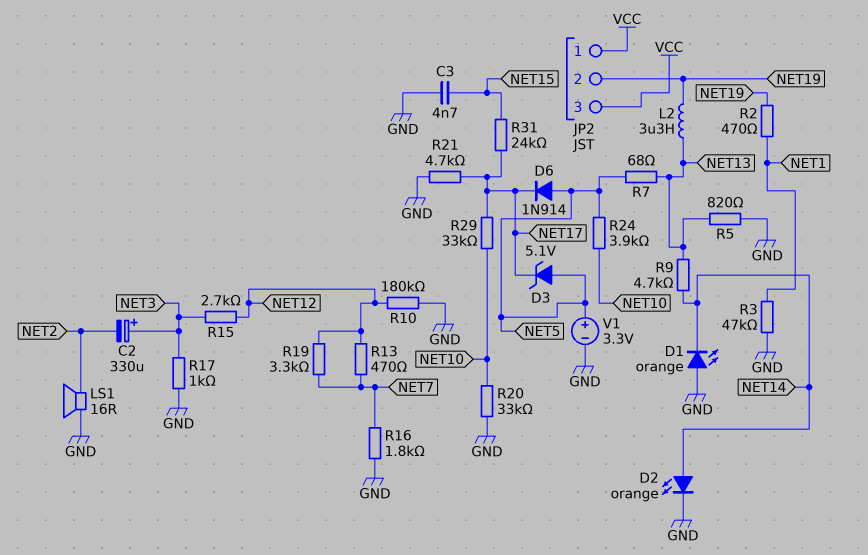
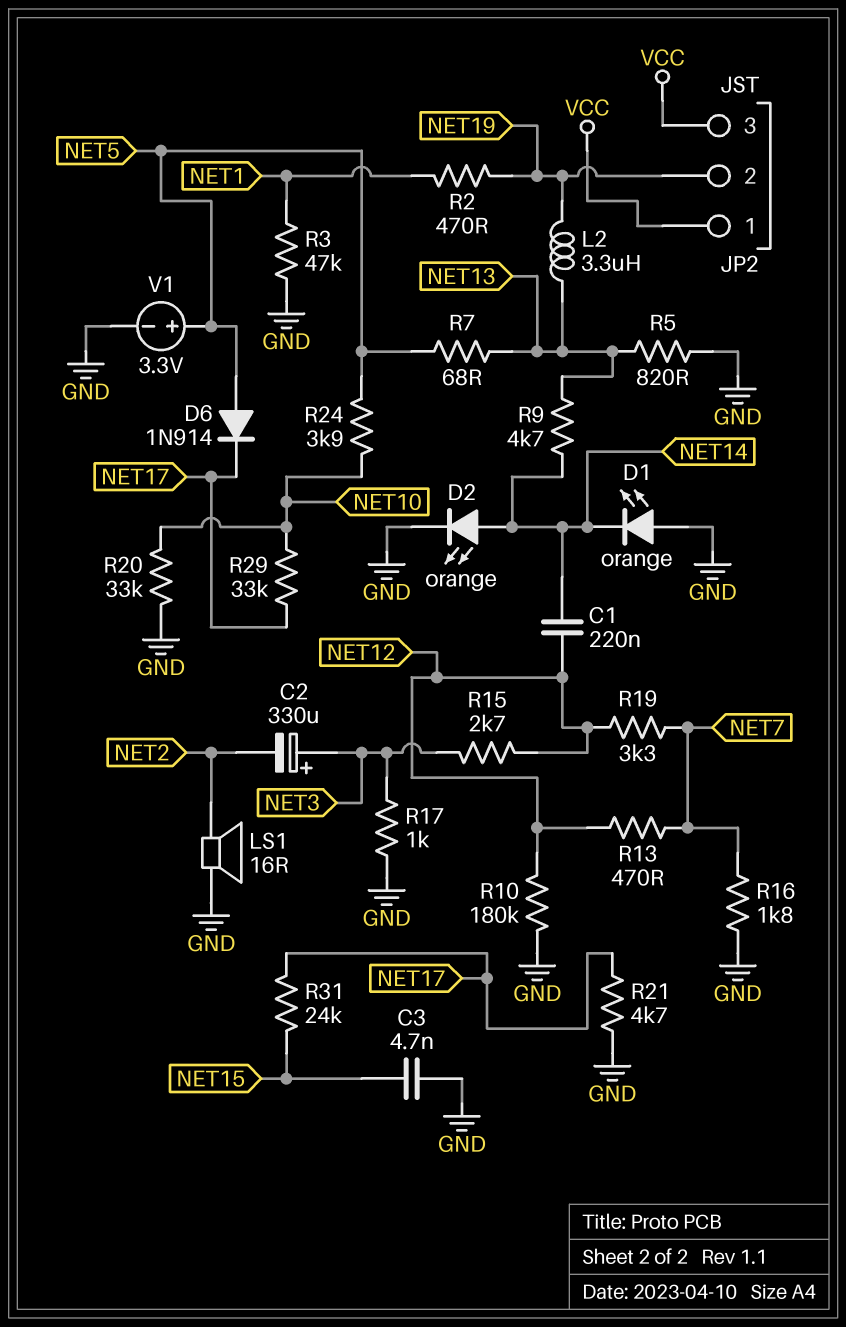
C1: none -> 220nF (NET12, NET14)
D3: zener 5.1V (A NET5, K NET17) -> none

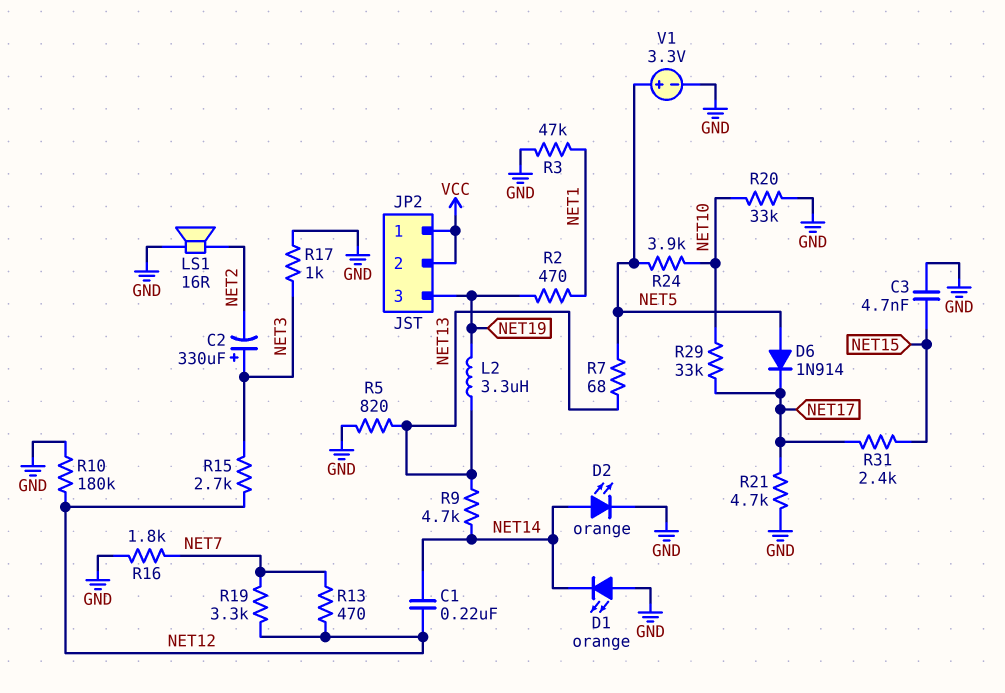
JP2 pin 2: NET19 -> VCC
JP2 pin 3: VCC -> NET19
R31: 24k (NET15, NET17) -> 2.4k (NET15, NET17)

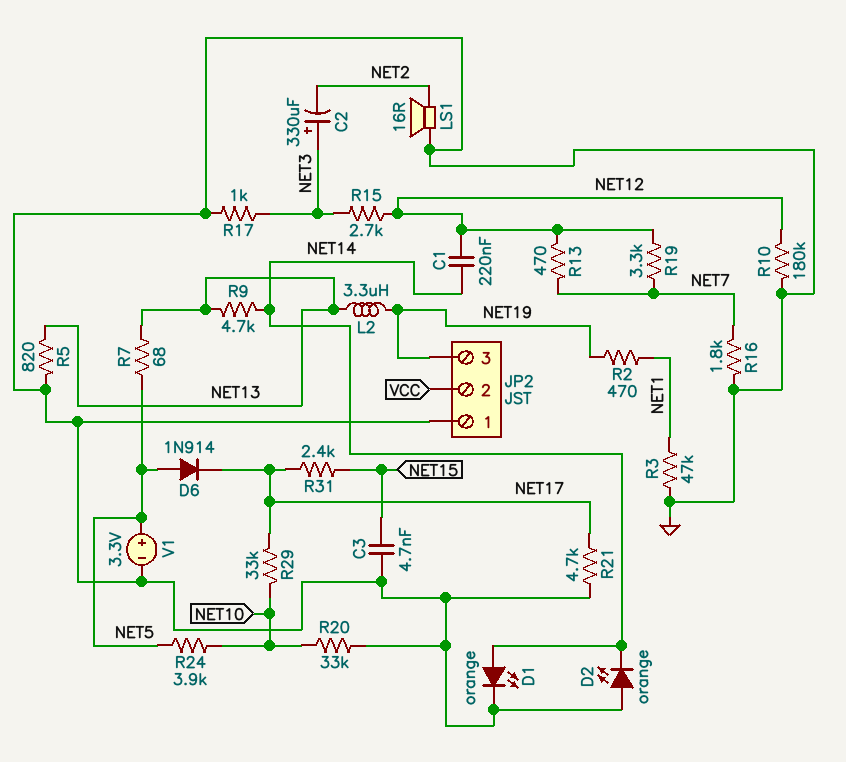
D1: LED orange (A GND, K NET14) -> LED orange (A NET14, K GND)
D2: LED orange (A NET14, K GND) -> LED orange (A GND, K NET14)
JP2 pin 1: VCC -> GND

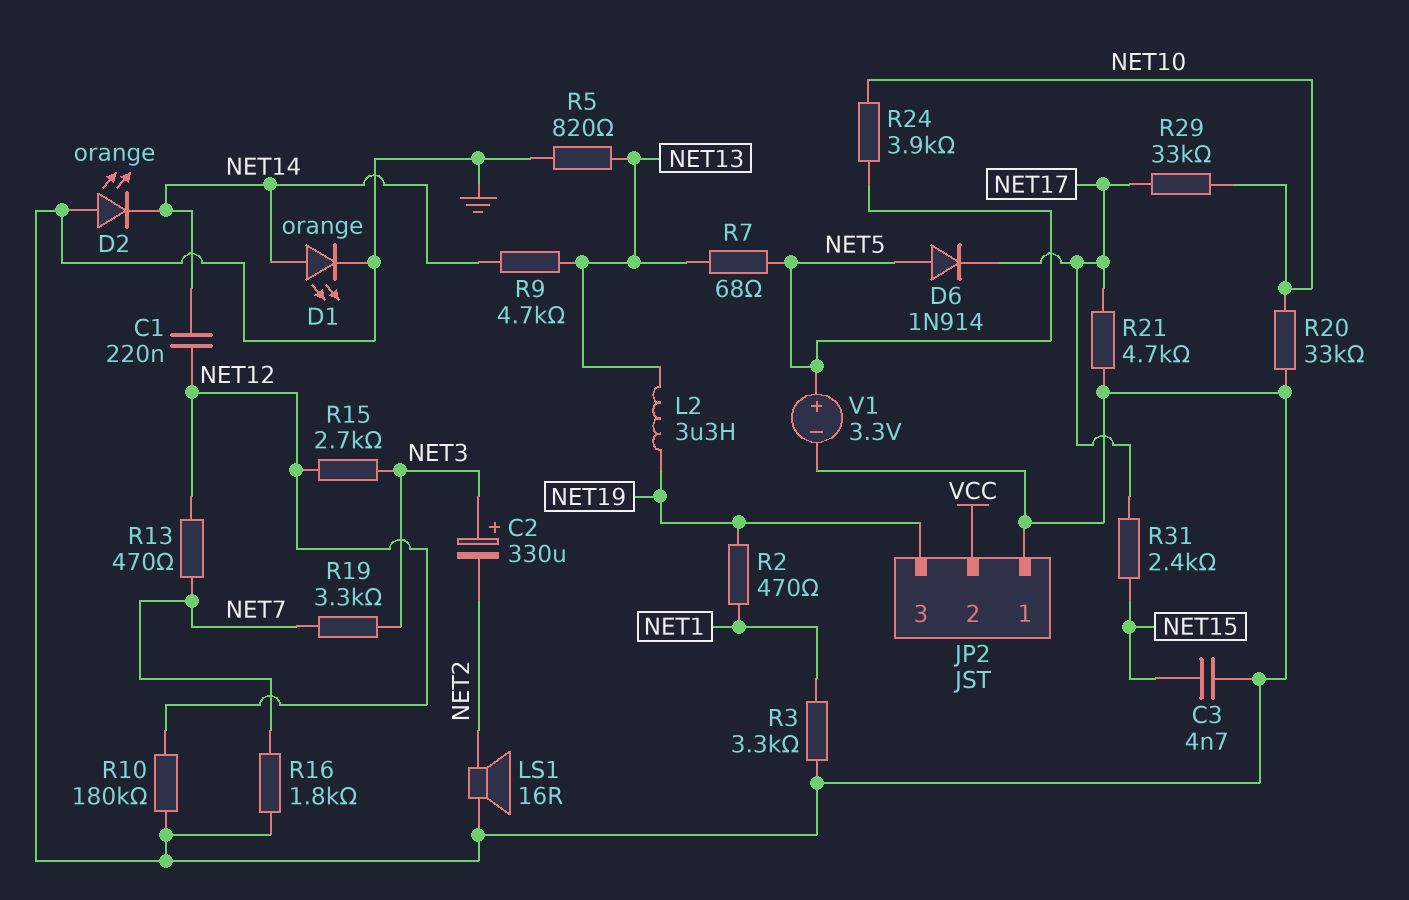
R3: 47k (GND, NET1) -> 3.3k (GND, NET1)
R17: 1k (GND, NET3) -> none
R19: 3.3k (NET7, NET12) -> 3.3k (NET3, NET7)

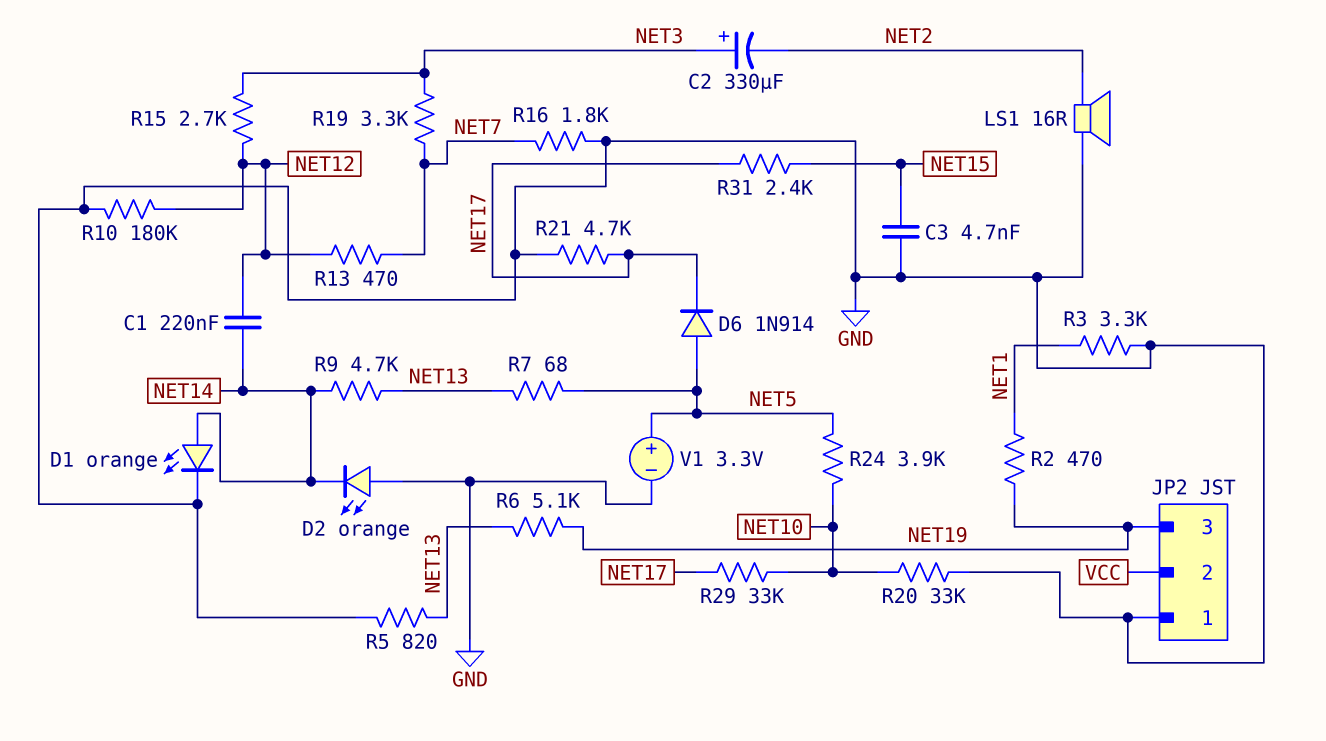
L2: 3.3uH (NET13, NET19) -> none
R6: none -> 5.1k (NET13, NET19)

